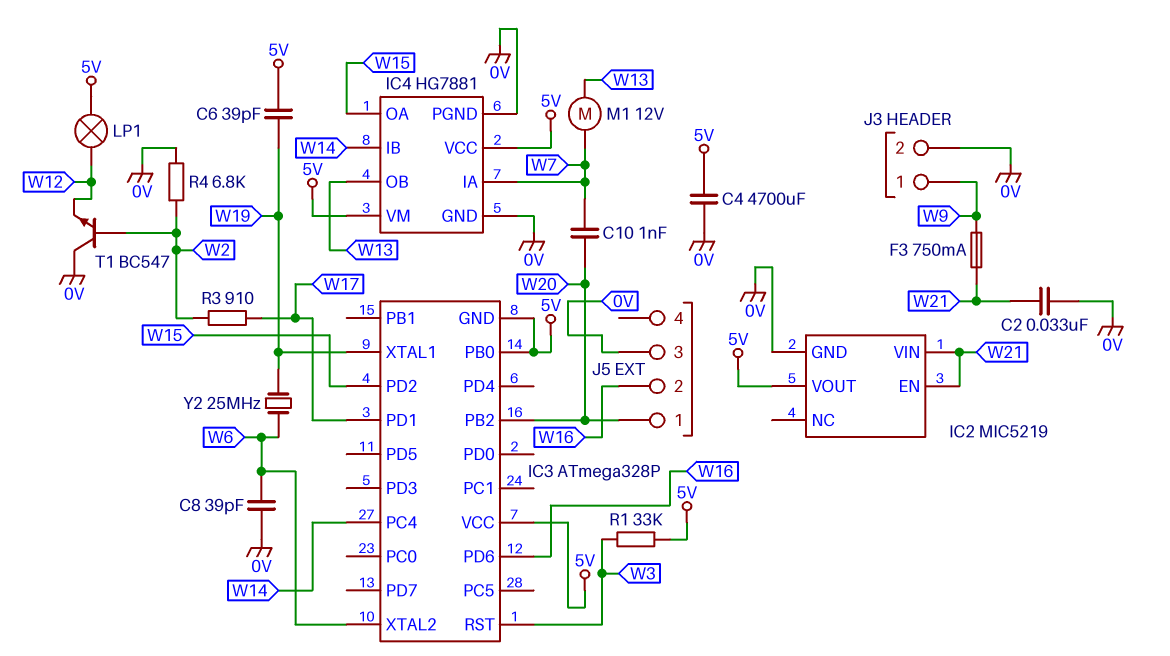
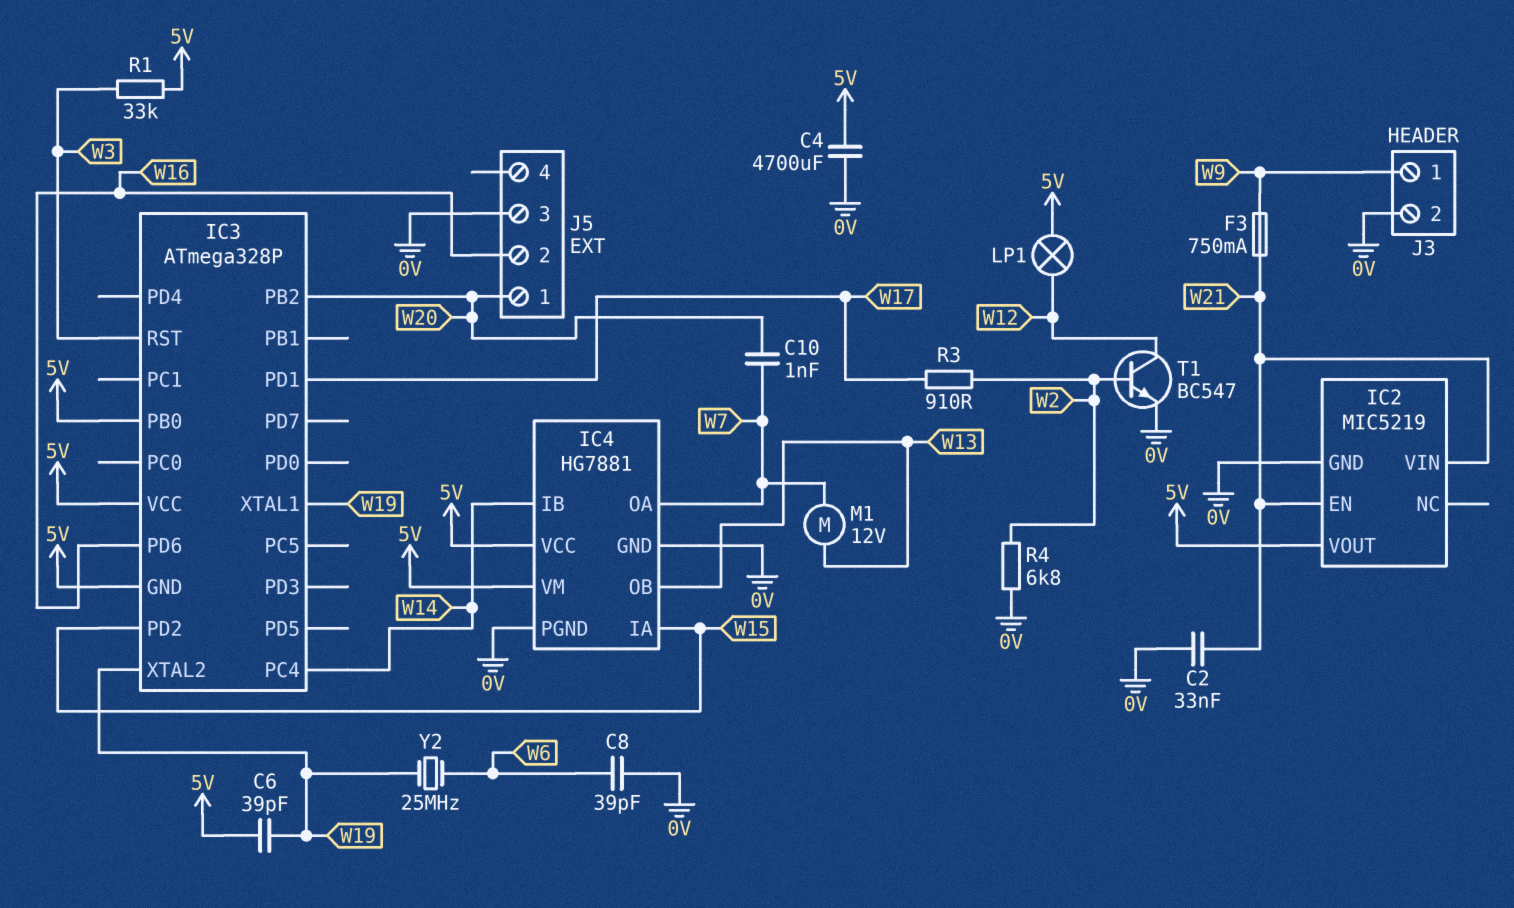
IC3 pin XTAL2: W6 -> W19
IC4 pin IA: W7 -> W15
IC4 pin OA: W15 -> W7
T1: NPN BC547 (B W2, C 0V, E W12) -> NPN BC547 (B W2, C W12, E 0V)

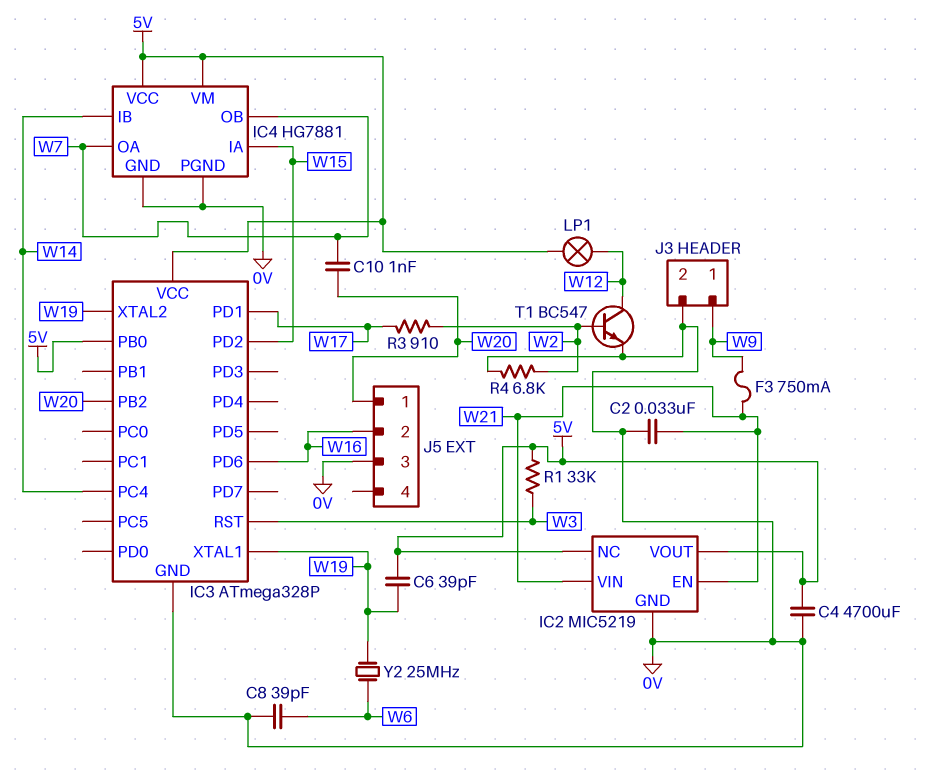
IC2 pin NC: none -> 5V
IC3 pin GND: 5V -> 0V
IC4 pin OB: W13 -> W7
M1: motor 12V (W7, W13) -> none

